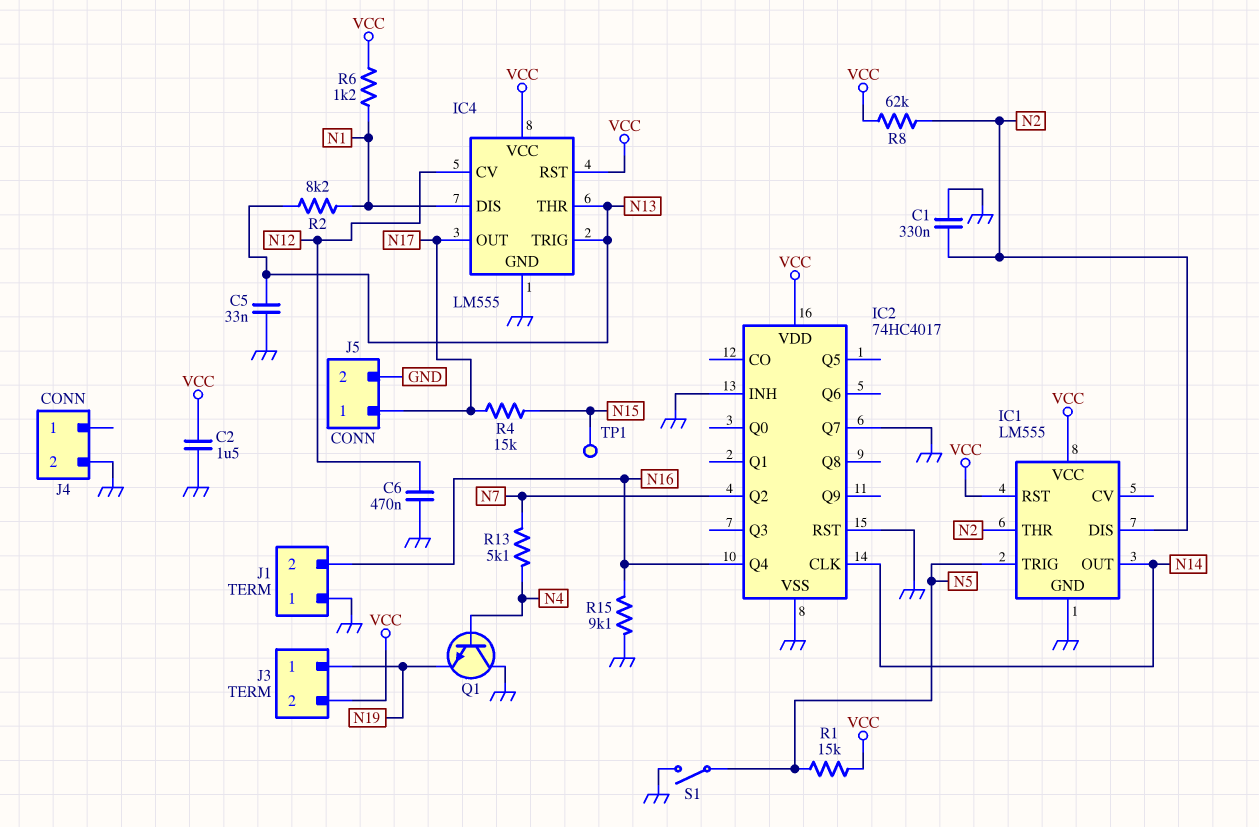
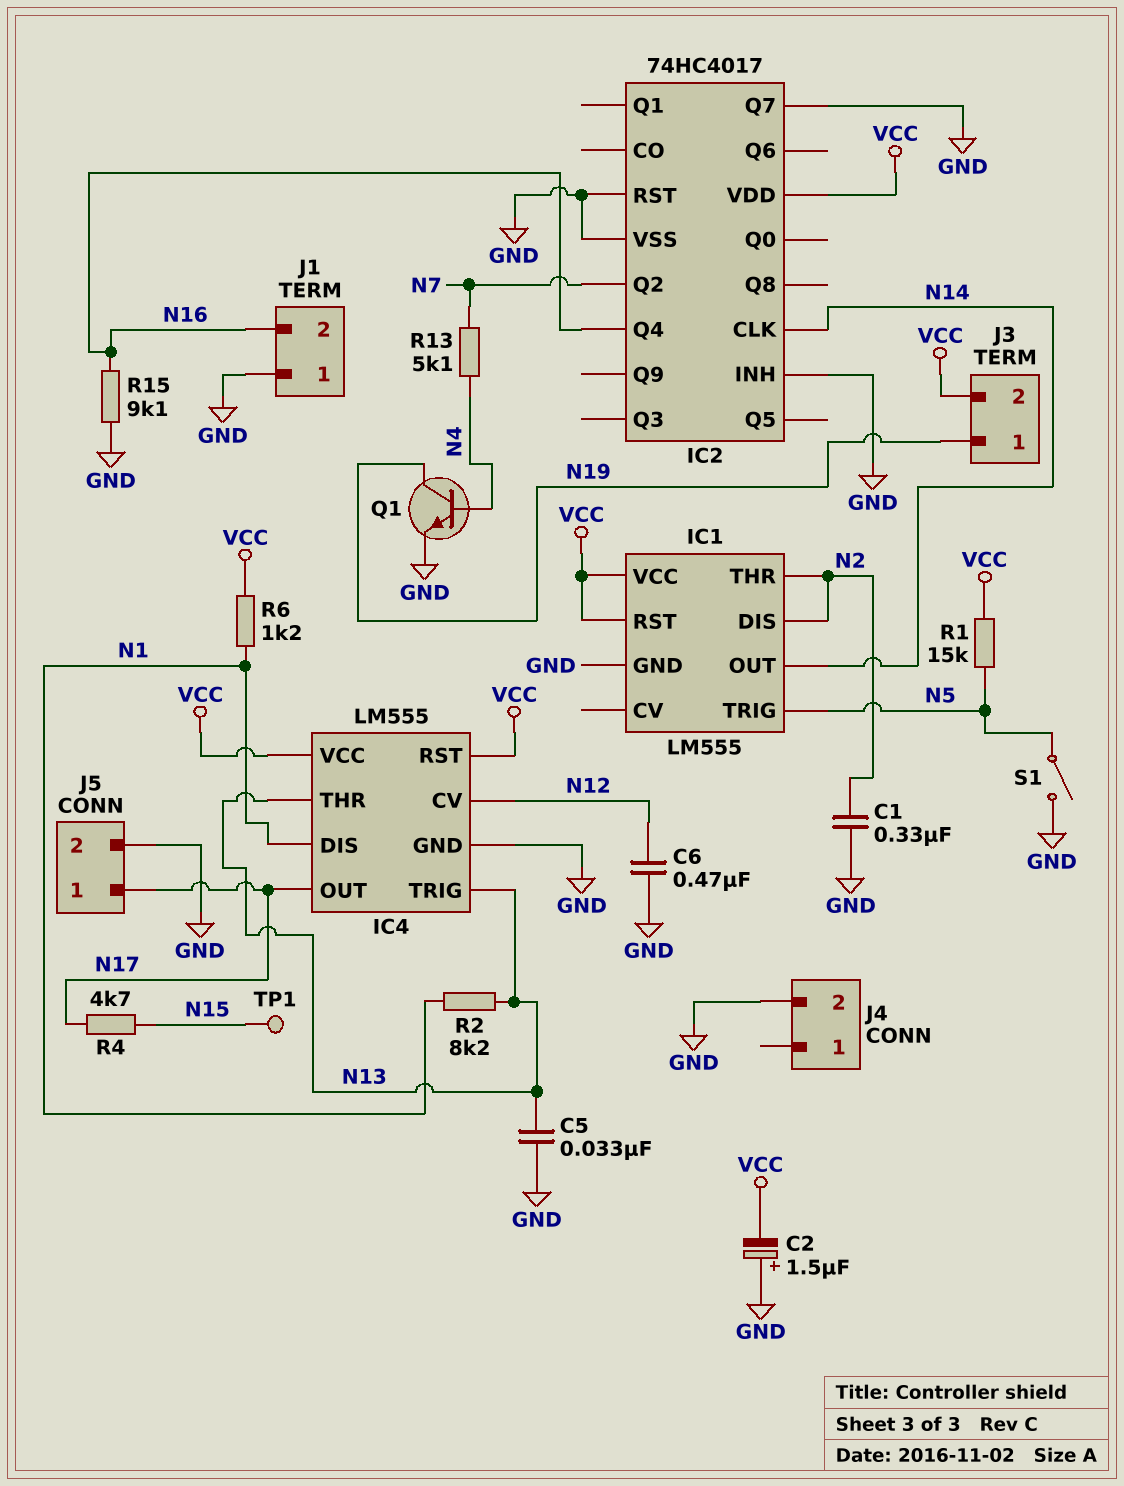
C2: 1.5uF (GND, VCC) -> 1.5uF (plus GND, minus VCC)
Q1: NPN (B N4, C GND, E N19) -> NPN (B N4, C N19, E GND)
R4: 15k (N15, N17) -> 4.7k (N15, N17)
R8: 62k (N2, VCC) -> none

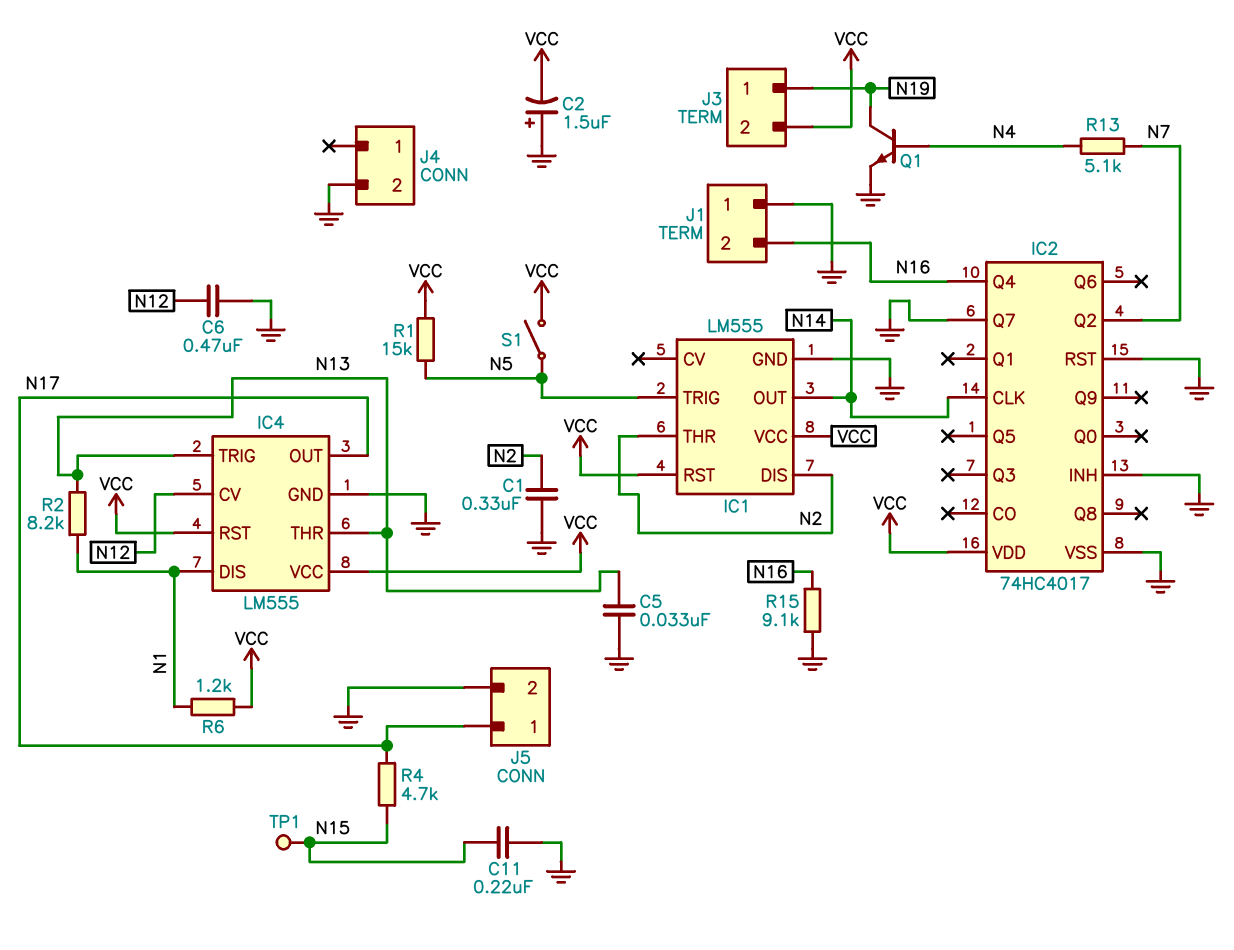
C11: none -> 220nF (GND, N15)
S1: switch (GND, N5) -> switch (N5, VCC)

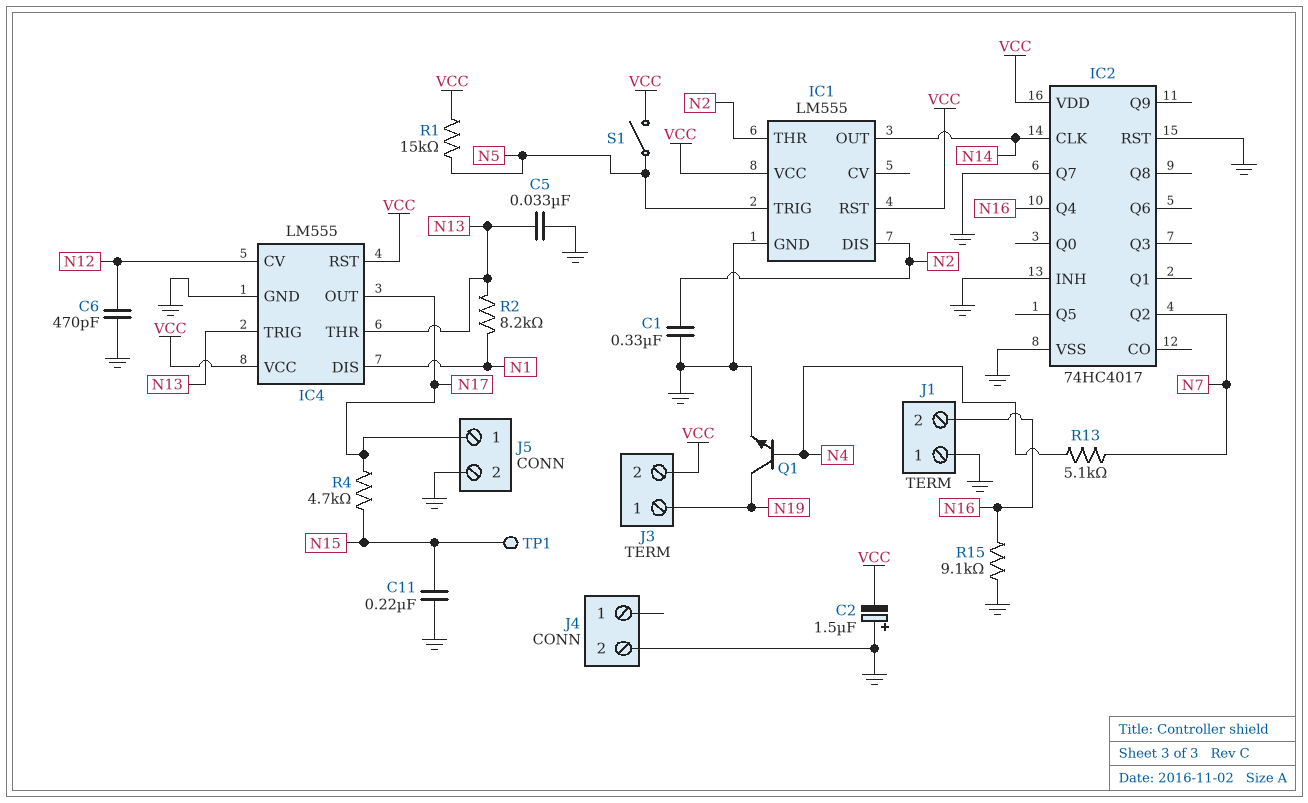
C6: 470nF (GND, N12) -> 470pF (GND, N12)
R6: 1.2k (N1, VCC) -> none

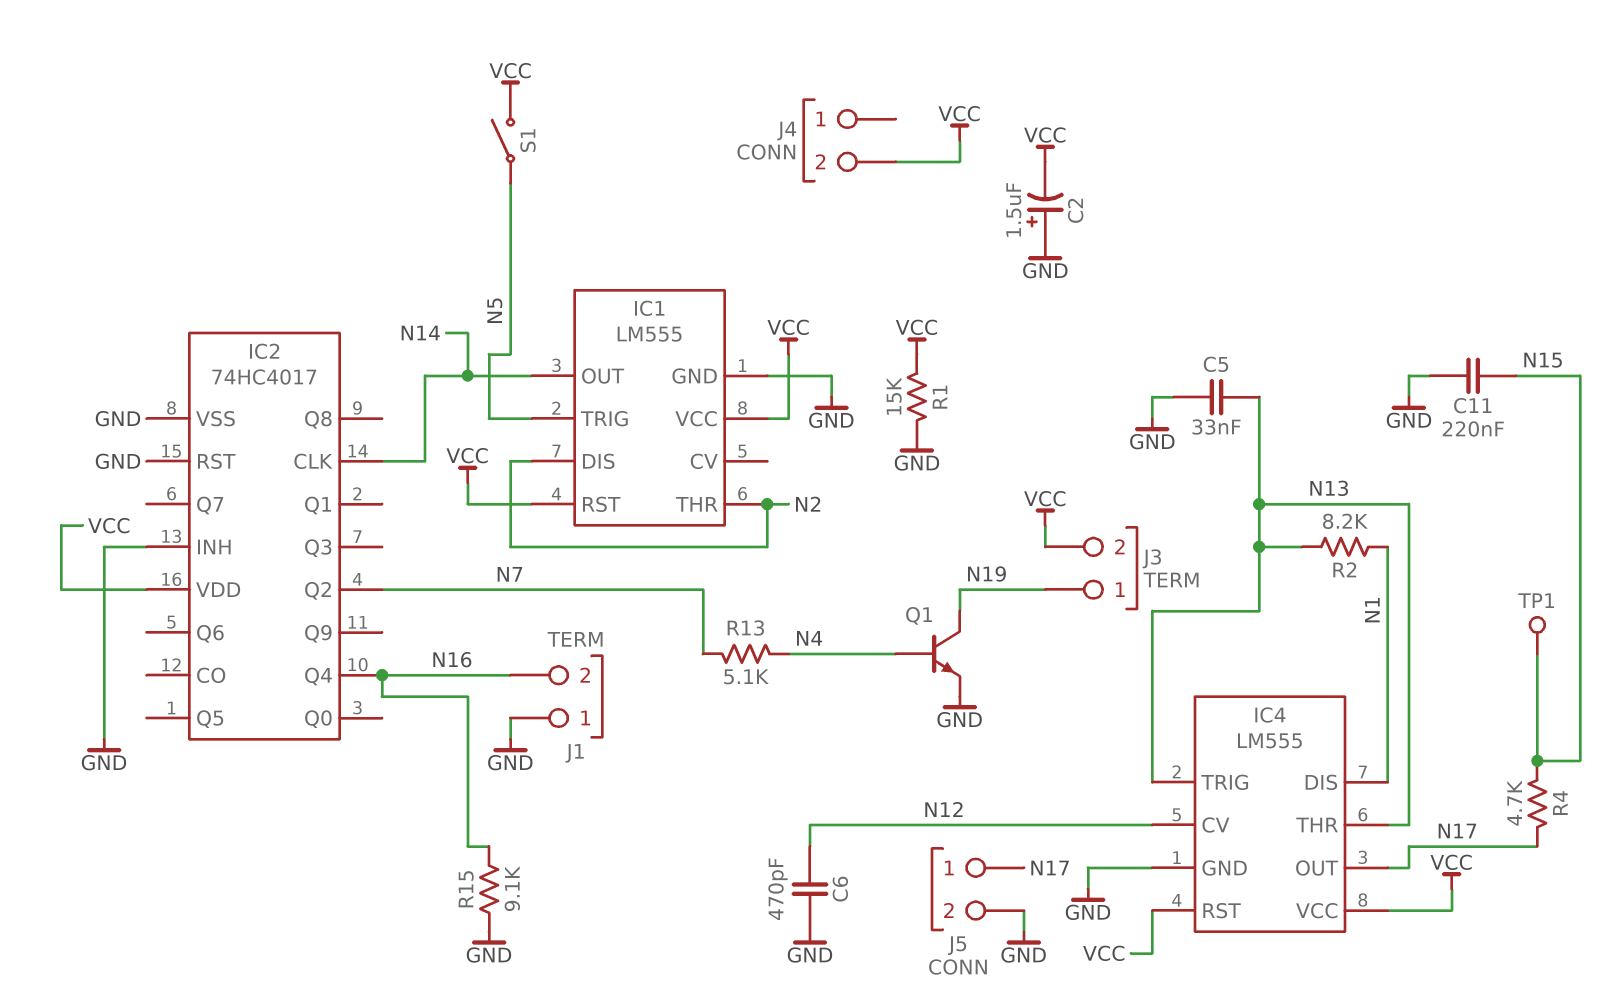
C1: 330nF (GND, N2) -> none
IC2 pin Q7: GND -> none
J4 pin 2: GND -> VCC
R1: 15k (N5, VCC) -> 15k (GND, VCC)

